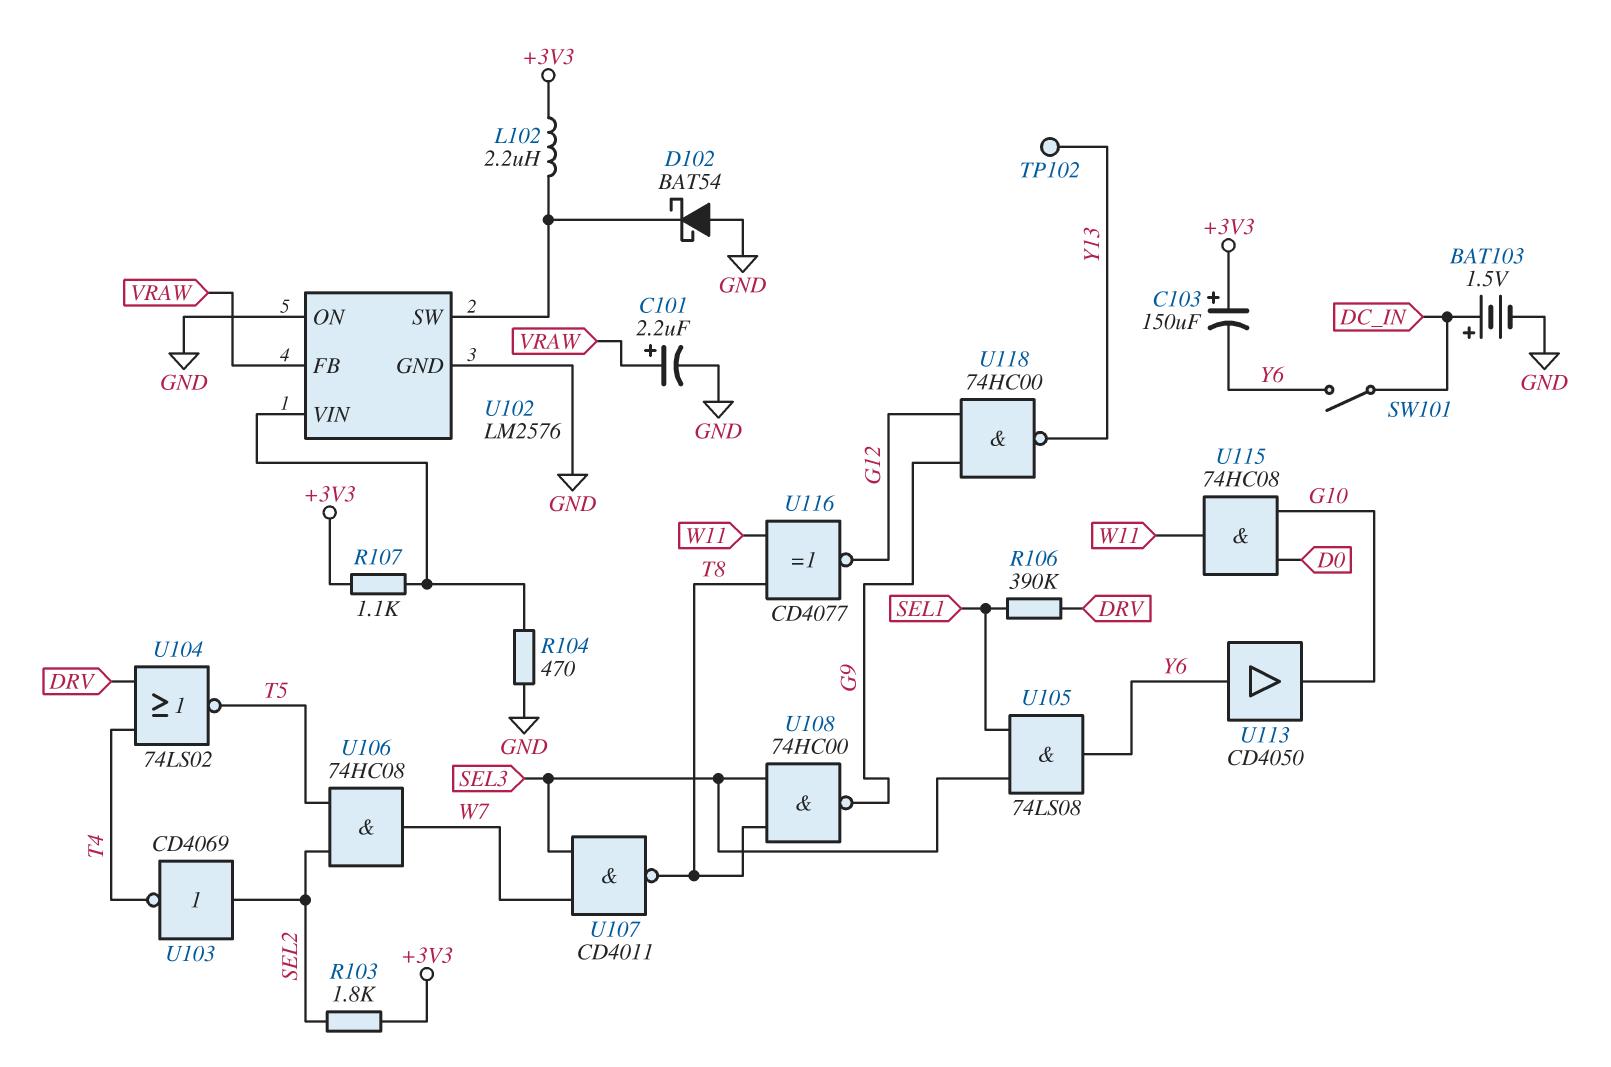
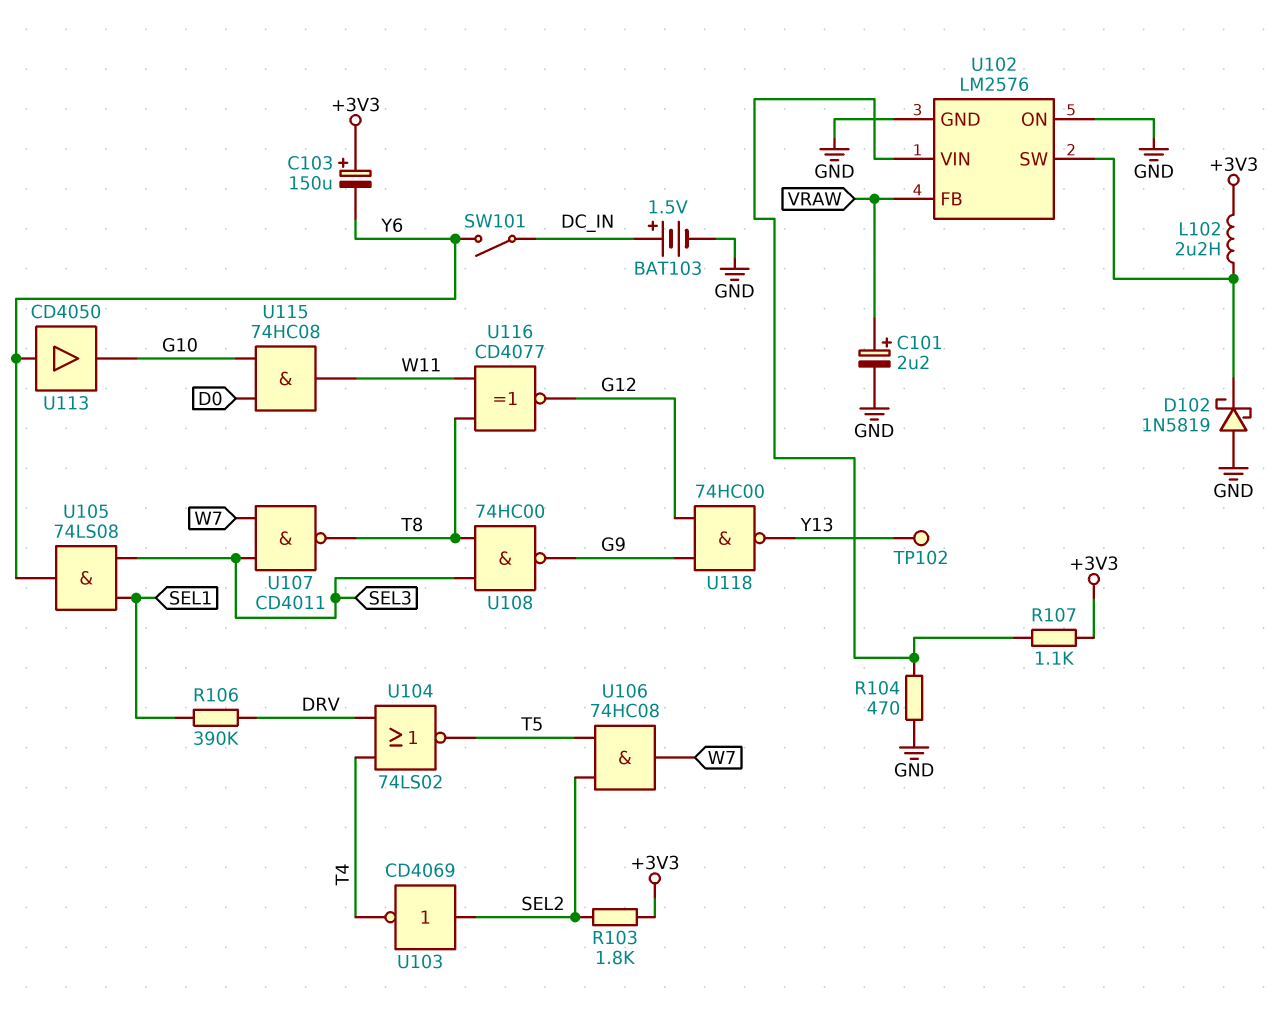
D102: schottky BAT54 (A GND, K U102/SW) -> schottky 1N5819 (A GND, K U102/SW)

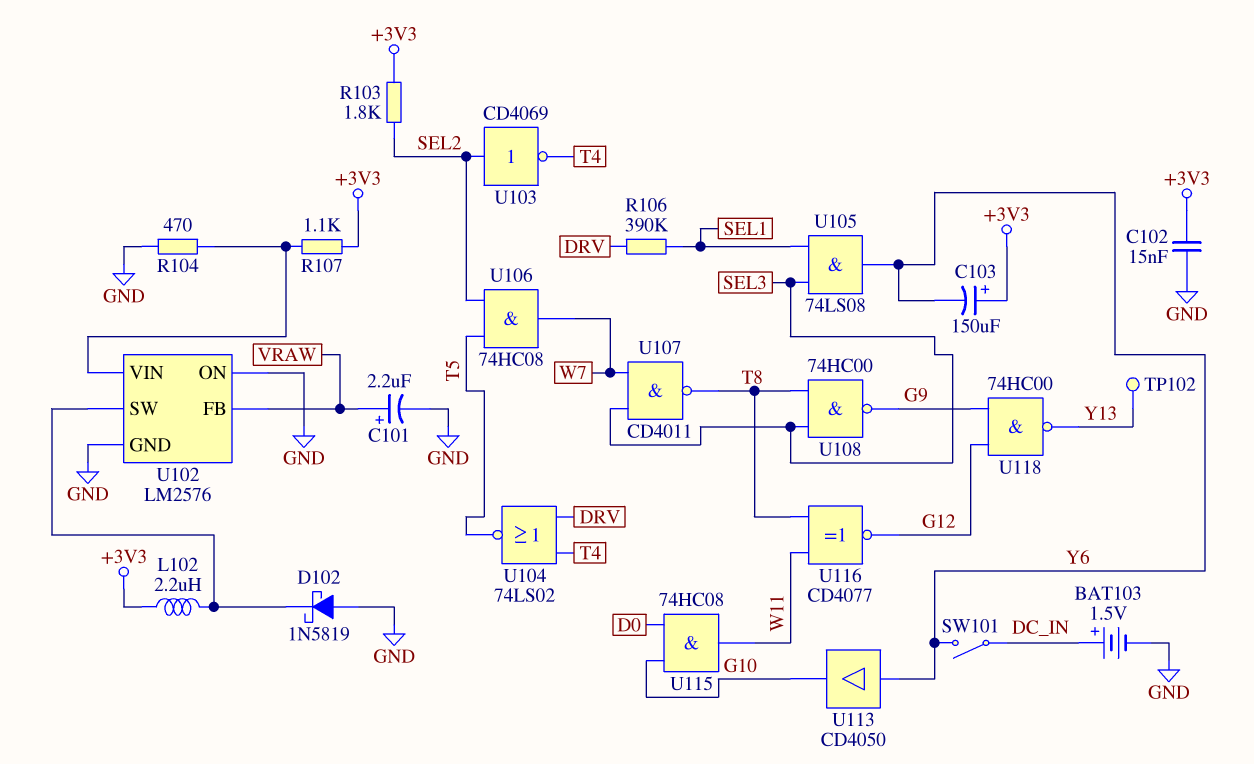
C102: none -> 15nF (+3V3, GND)

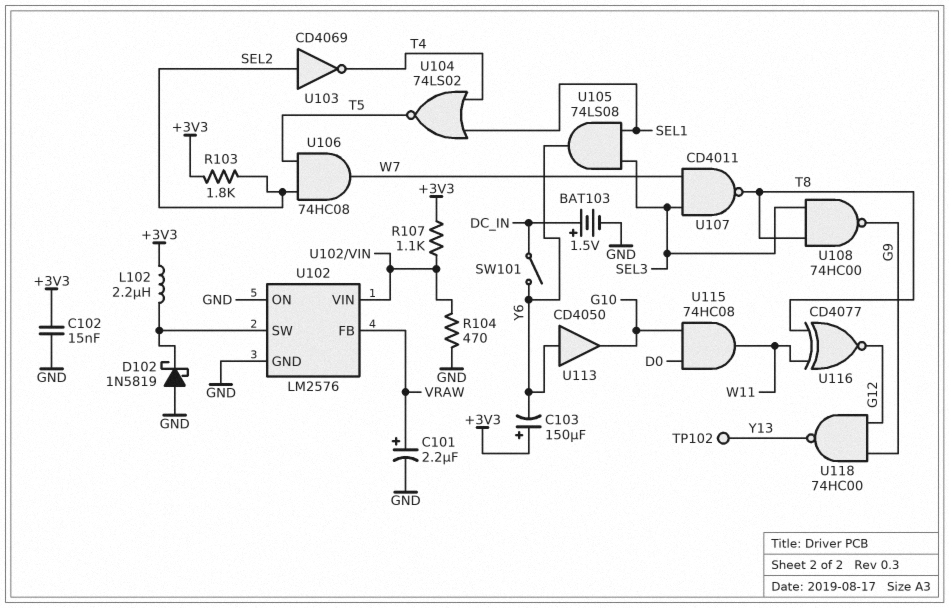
R106: 390k (DRV, SEL1) -> none
U104: NOR 74LS02 (in DRV, in T4, out T5) -> NOR 74LS02 (in SEL1, in T4, out T5)

